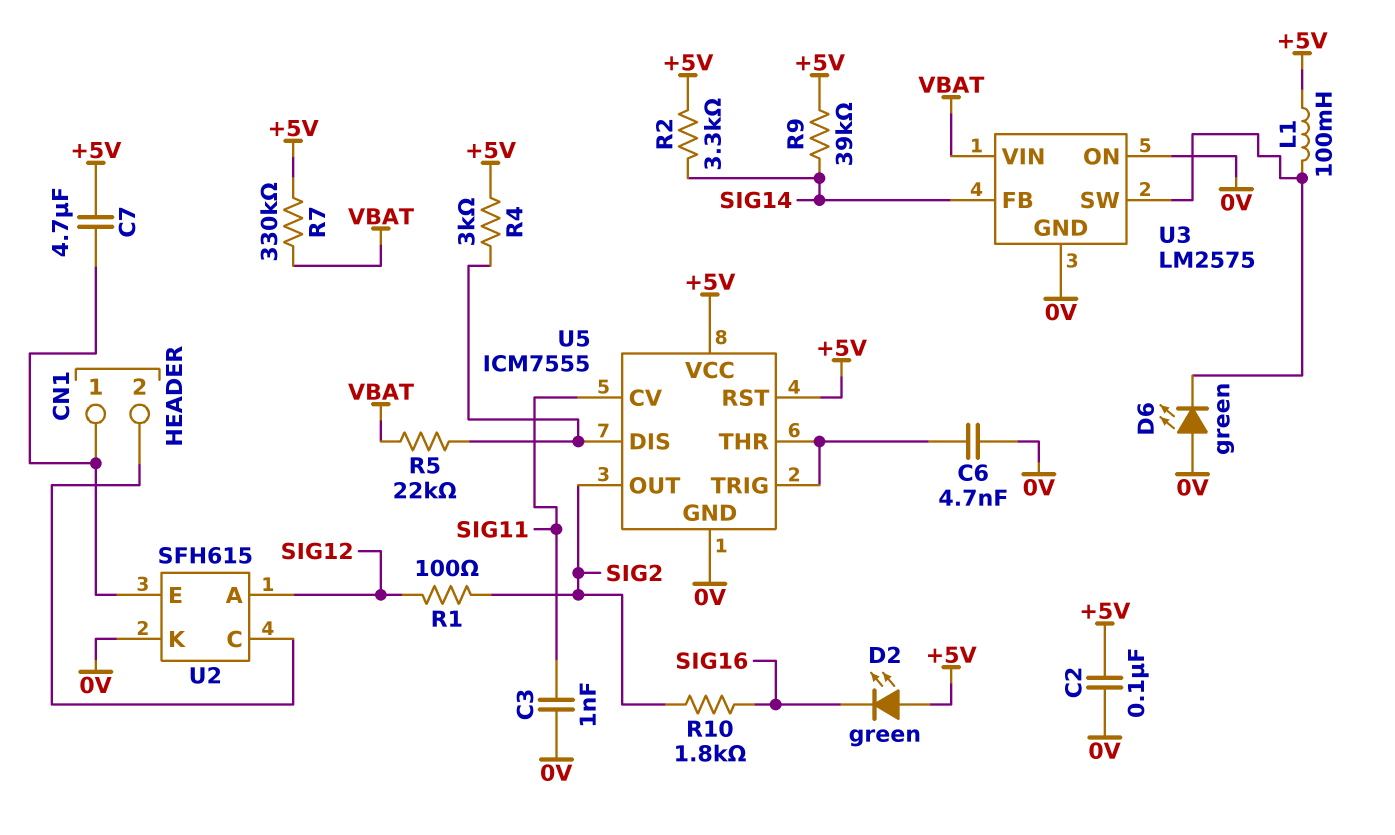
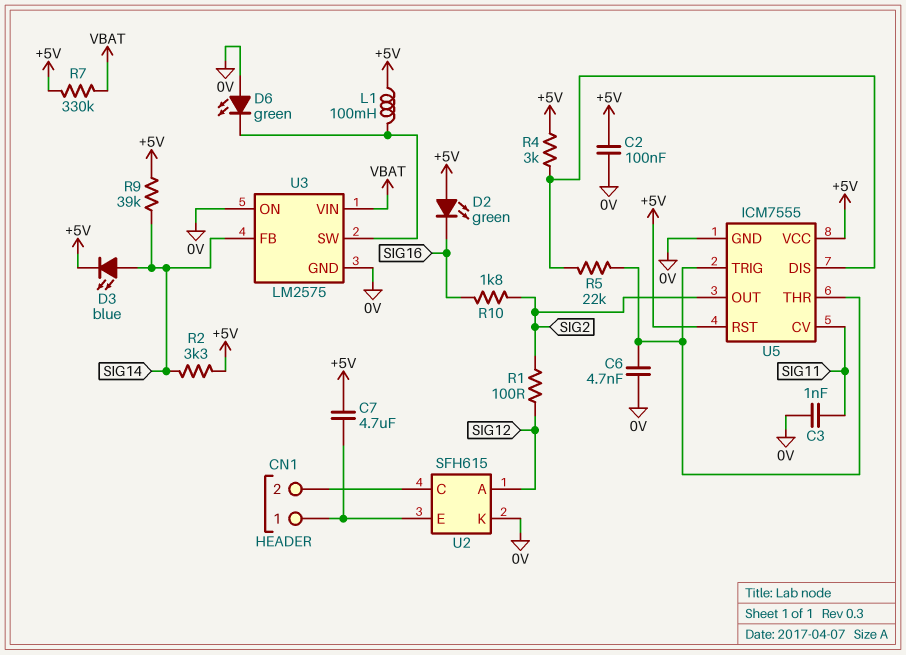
D3: none -> LED blue (A SIG14, K +5V)
R5: 22k (U5/DIS, VBAT) -> 22k (U5/DIS, U5/THR)

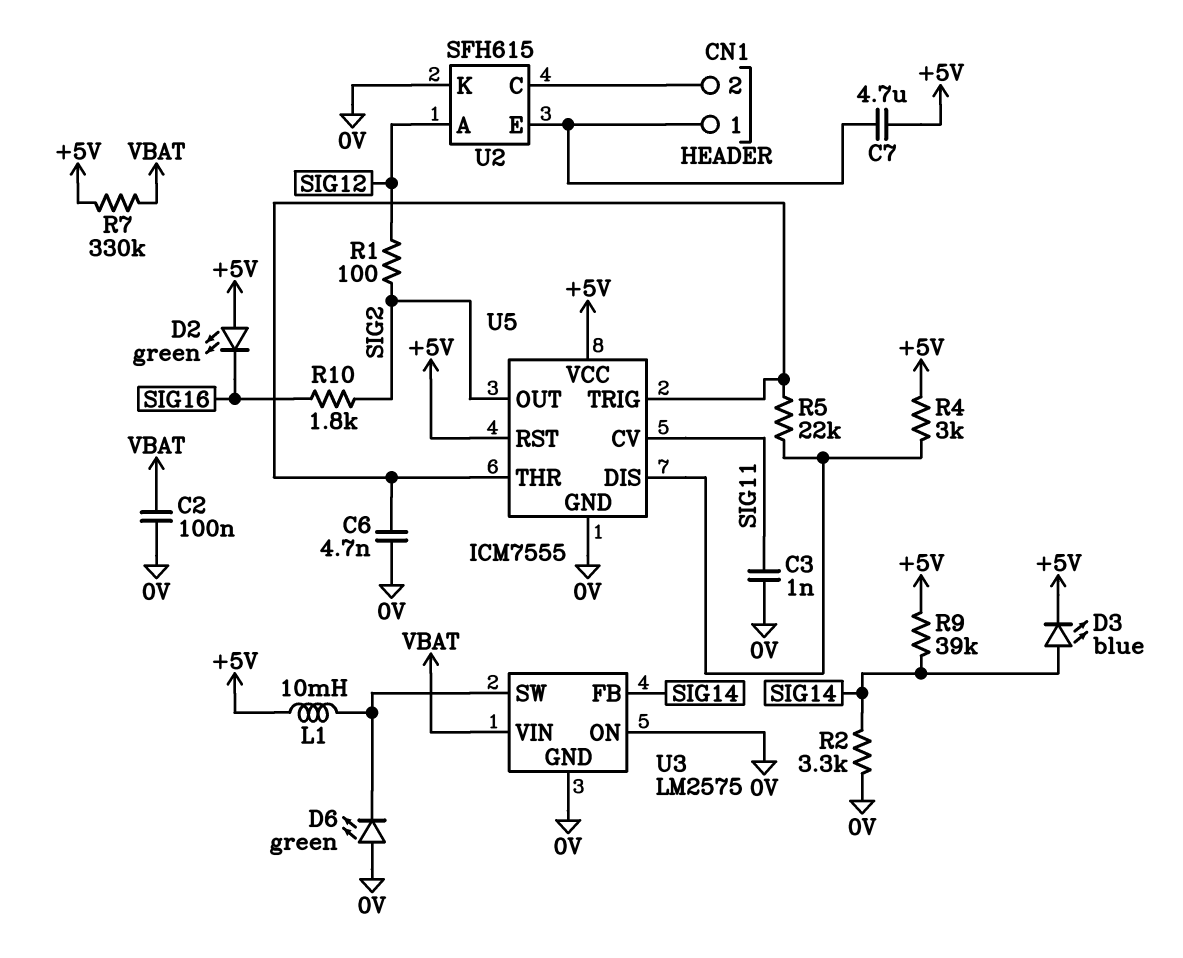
C2: 100nF (+5V, 0V) -> 100nF (0V, VBAT)
L1: 100mH (+5V, U3/SW) -> 10mH (+5V, U3/SW)
R2: 3.3k (+5V, SIG14) -> 3.3k (0V, SIG14)

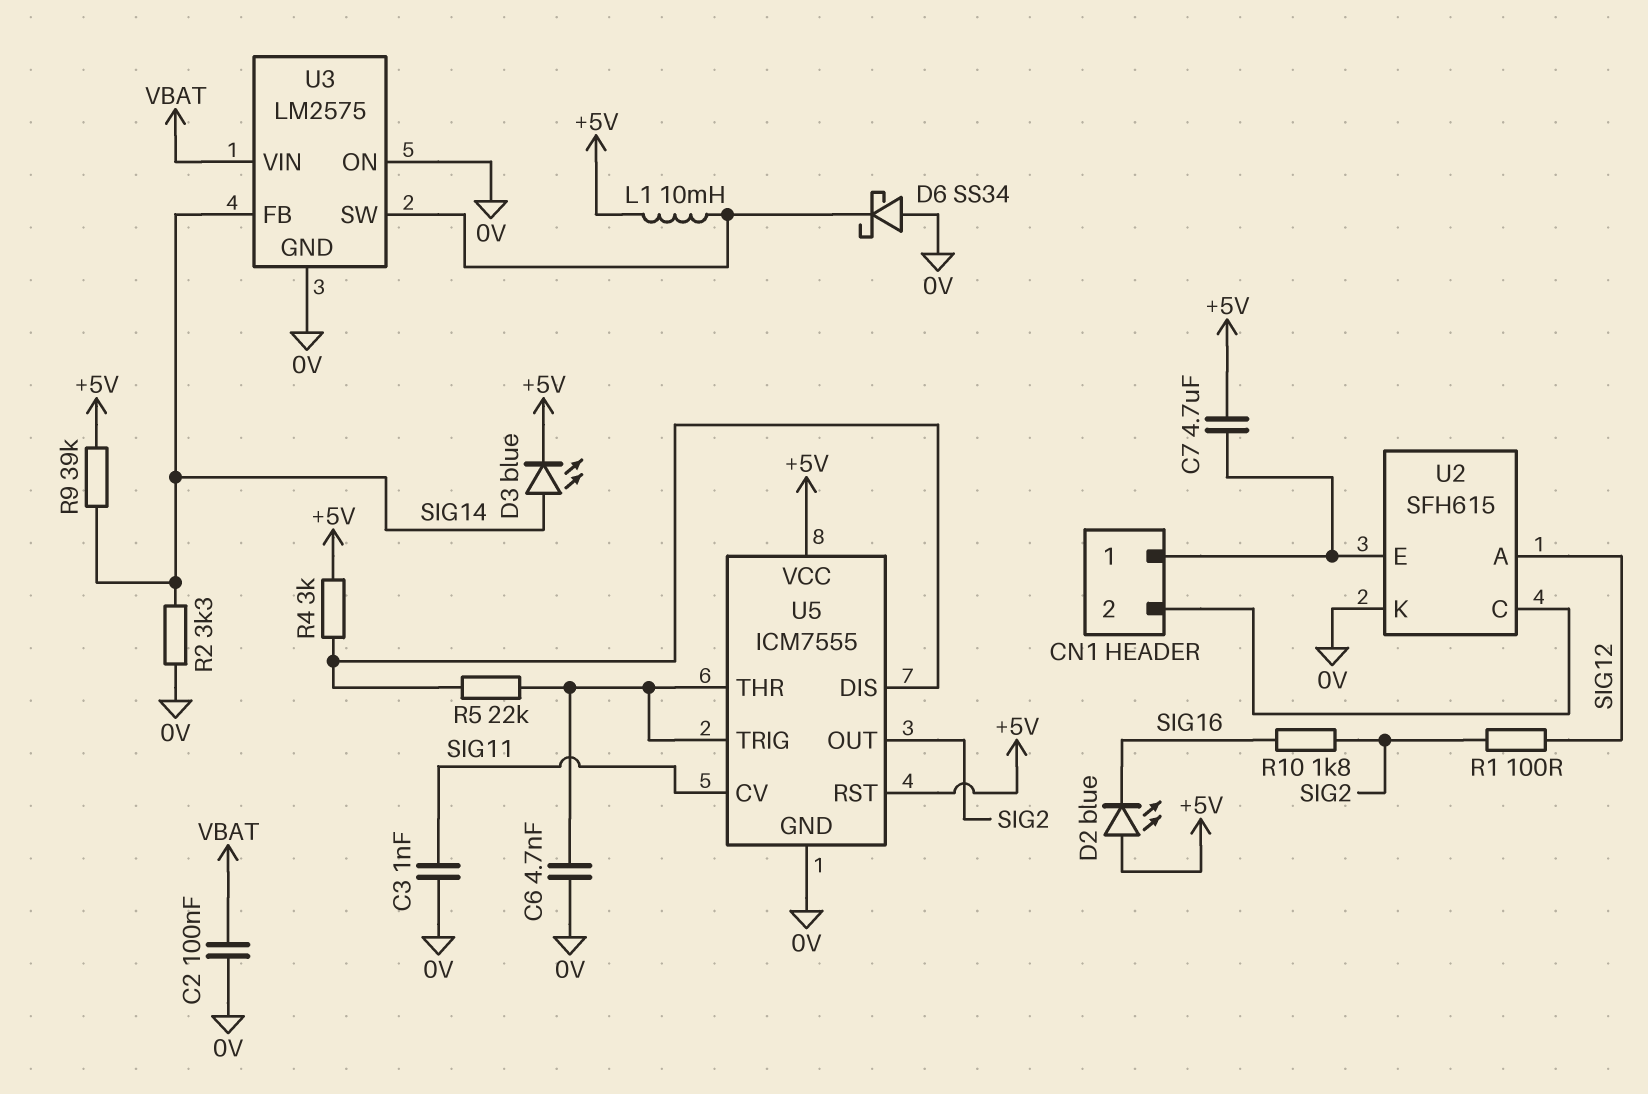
D2: LED green (A +5V, K SIG16) -> LED blue (A +5V, K SIG16)
D6: LED green (A 0V, K U3/SW) -> schottky SS34 (A 0V, K U3/SW)
R7: 330k (+5V, VBAT) -> none

